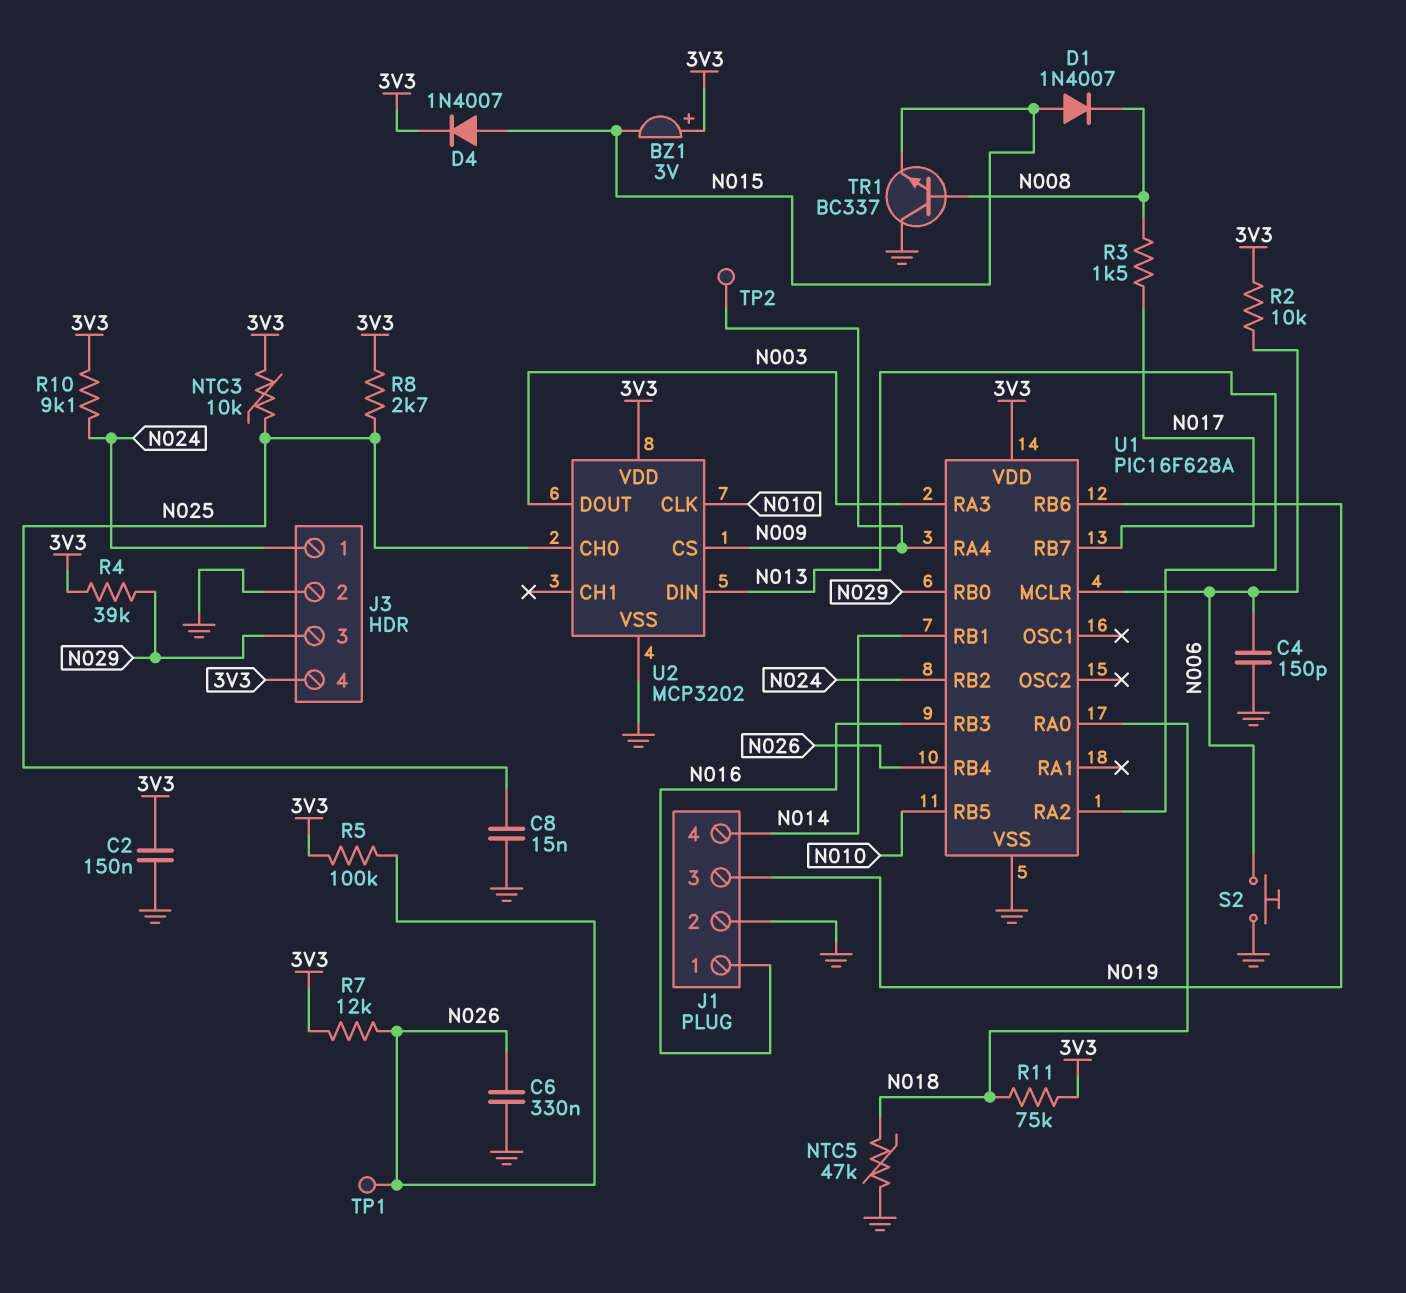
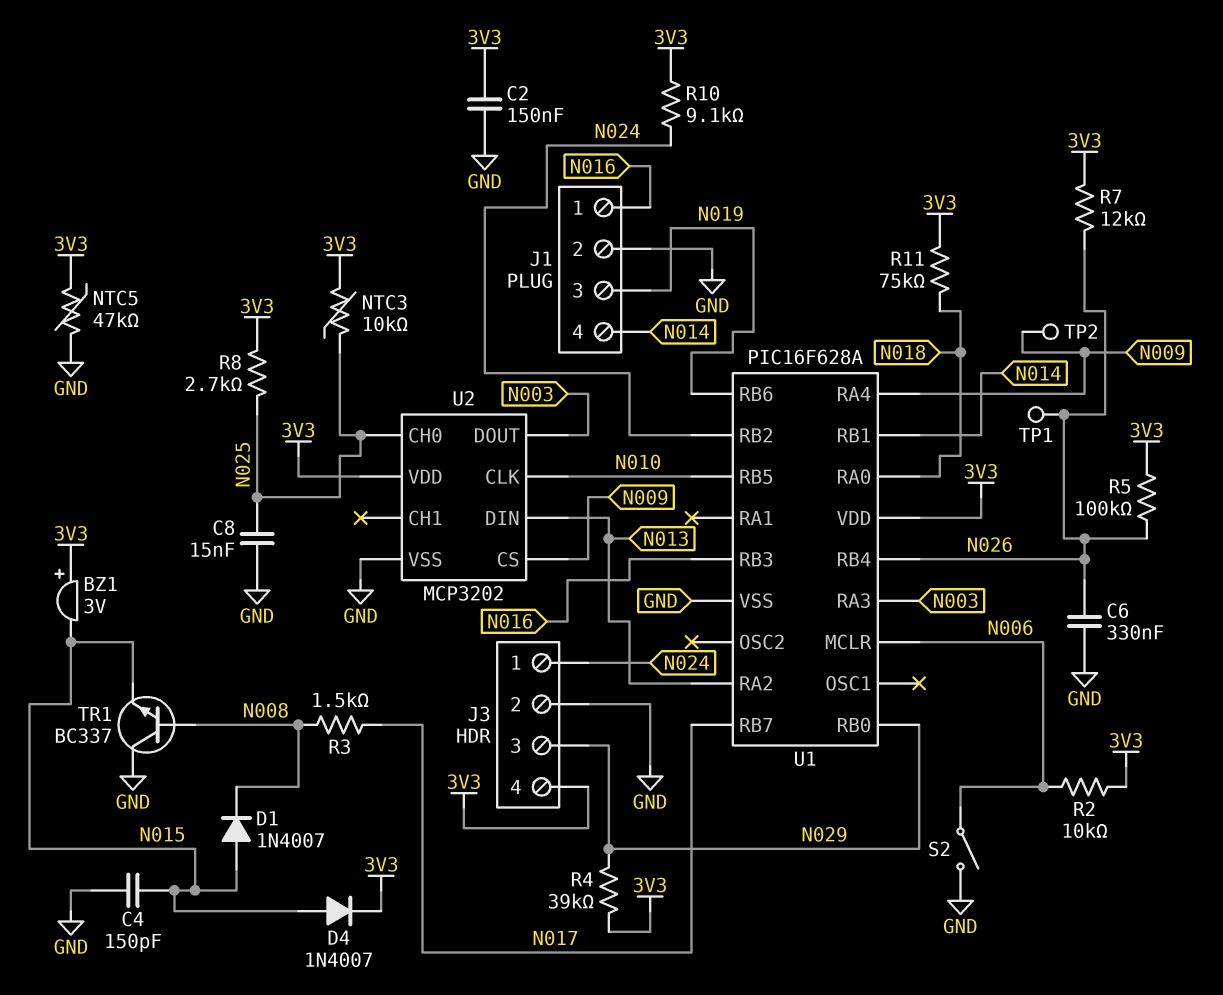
C4: 150pF (GND, N006) -> 150pF (GND, N015)
NTC5: 47k (GND, N018) -> 47k (3V3, GND)
S2: button (GND, N006) -> switch (GND, N006)

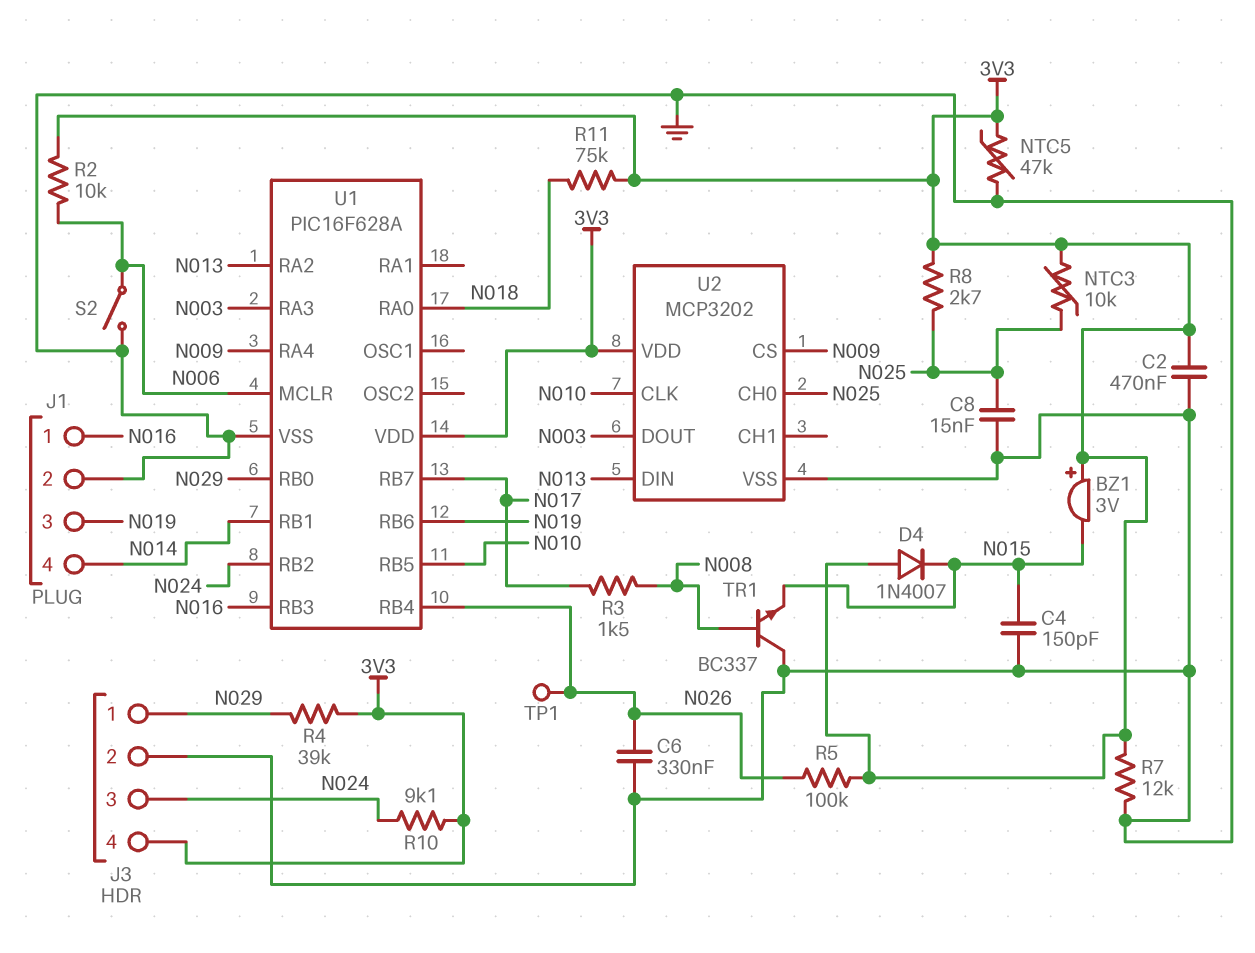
C2: 150nF (3V3, GND) -> 470nF (3V3, GND)
D1: diode 1N4007 (A N015, K N008) -> none
D4: diode 1N4007 (A N015, K 3V3) -> diode 1N4007 (A 3V3, K N015)
J3 pin 1: N024 -> N029
J3 pin 3: N029 -> N024
R7: 12k (3V3, N026) -> 12k (3V3, GND)
TP2: test point (N009) -> none

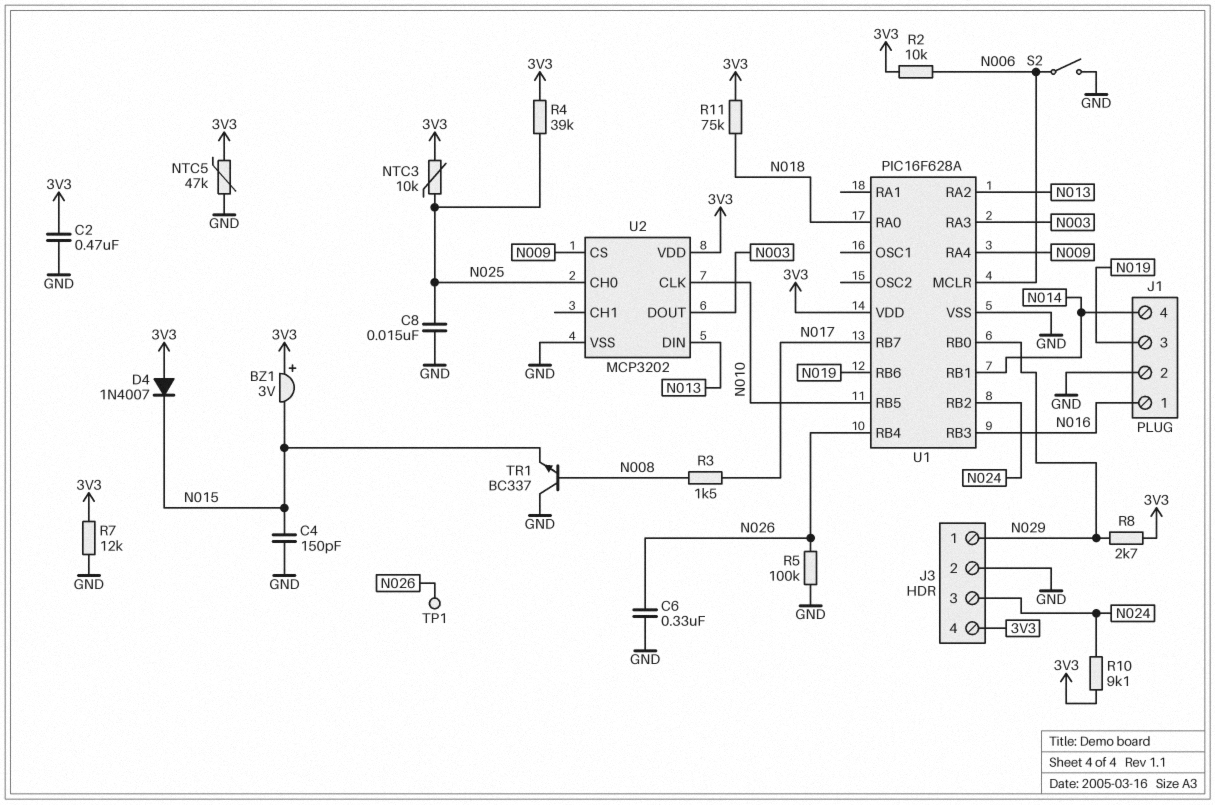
R4: 39k (3V3, N029) -> 39k (3V3, N025)
R5: 100k (3V3, N026) -> 100k (GND, N026)
R8: 2.7k (3V3, N025) -> 2.7k (3V3, N029)

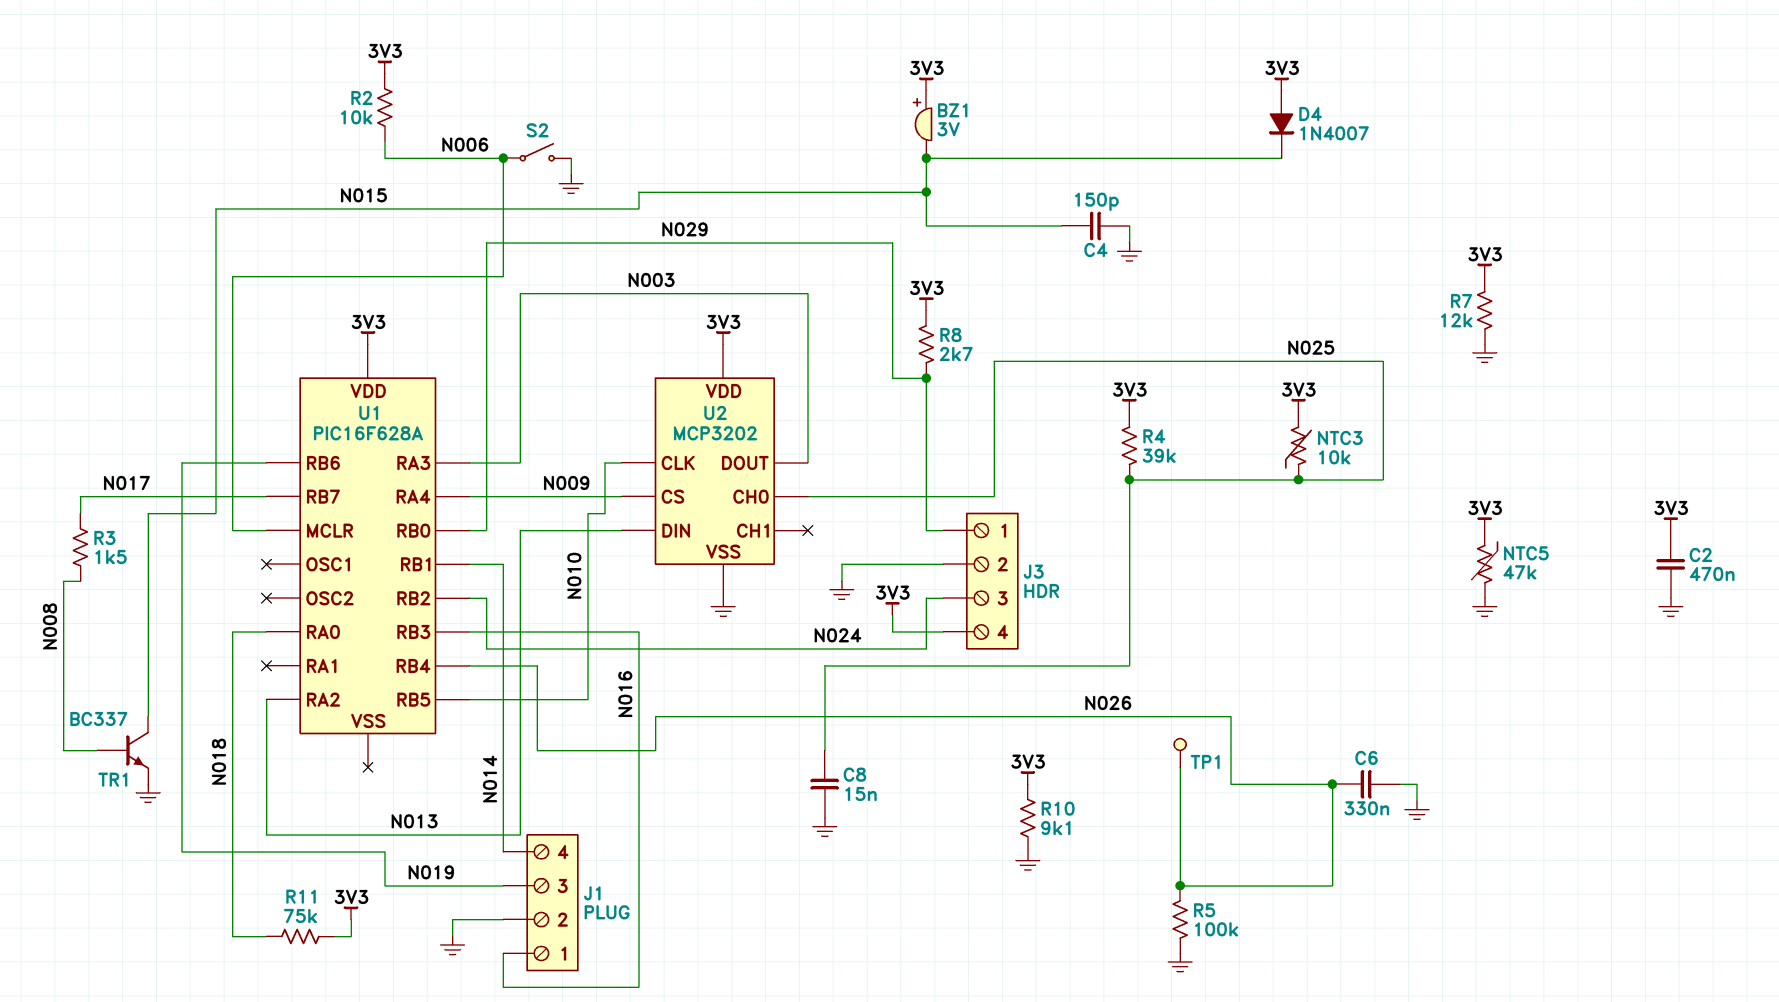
R10: 9.1k (3V3, N024) -> 9.1k (3V3, GND)
TR1: NPN BC337 (B N008, C GND, E N015) -> NPN BC337 (B N008, C N015, E GND)
U1 pin VSS: GND -> none

